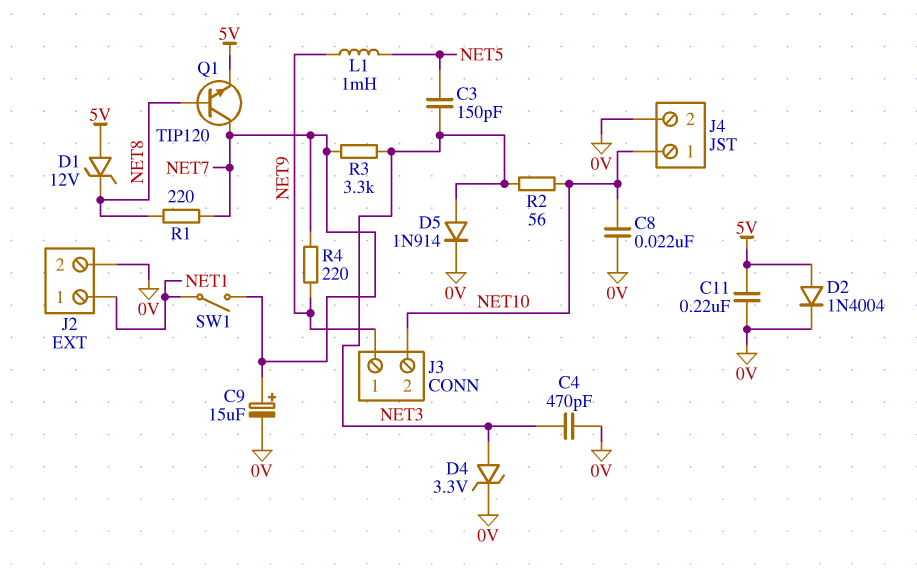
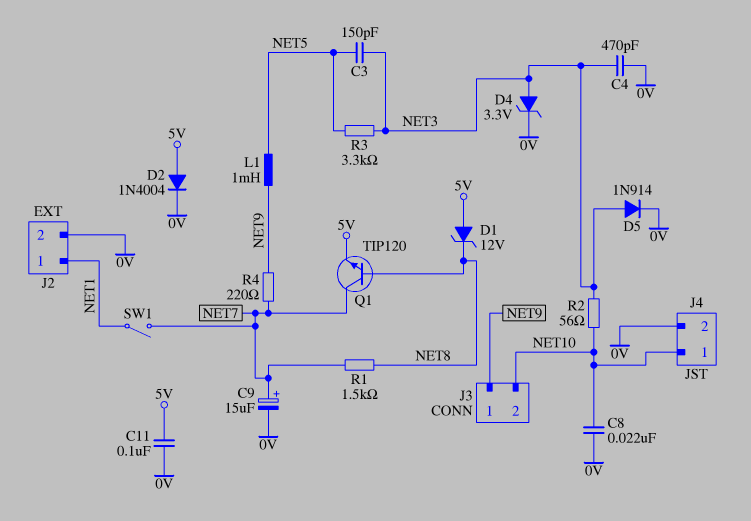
C11: 220nF (0V, 5V) -> 100nF (0V, 5V)
R1: 220 (NET7, NET8) -> 1.5k (NET7, NET8)
R3: 3.3k (NET3, NET7) -> 3.3k (NET3, NET5)

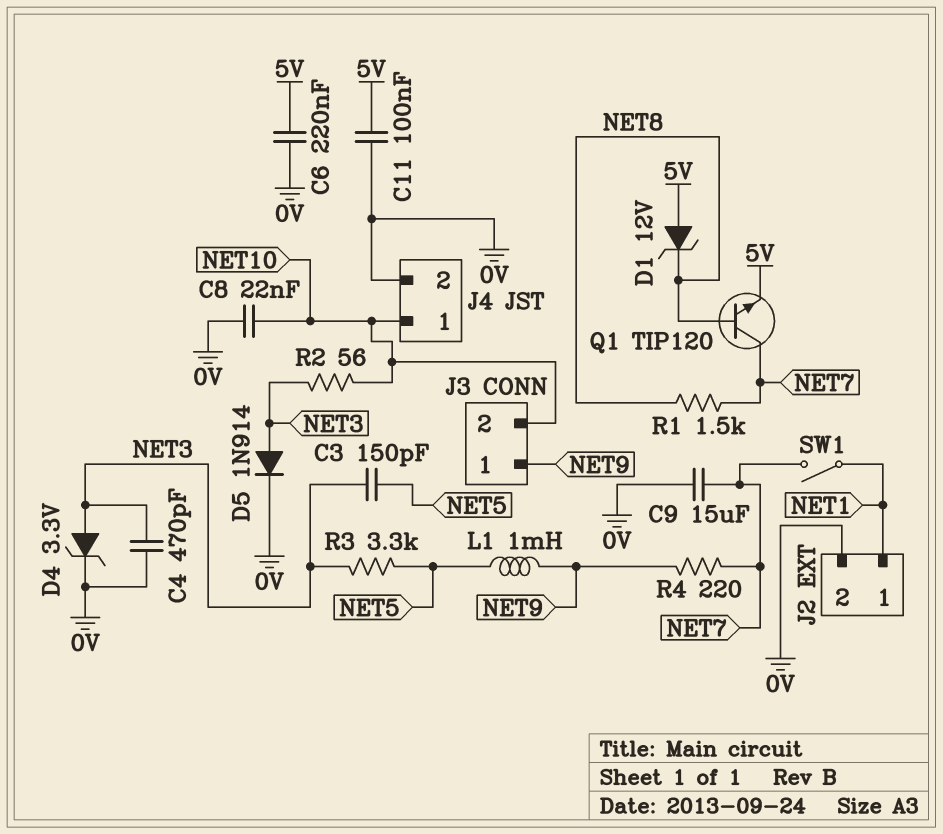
C6: none -> 220nF (0V, 5V)
C9: 15uF (plus NET7, minus 0V) -> 15uF (0V, NET7)
D2: diode 1N4004 (A 5V, K 0V) -> none

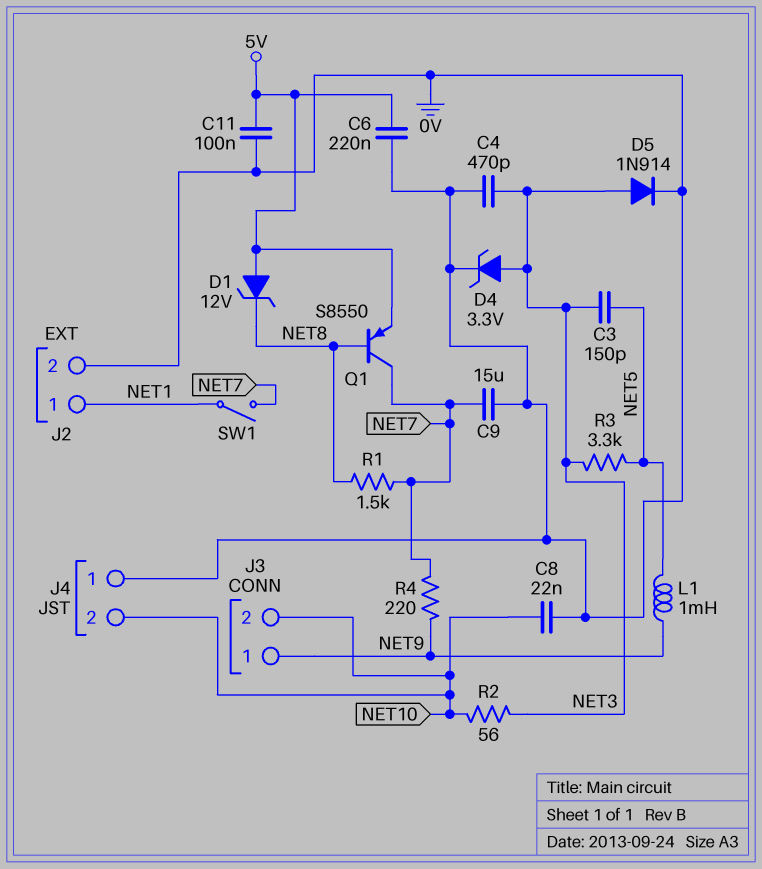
J4 pin 1: NET10 -> 0V
J4 pin 2: 0V -> NET10
Q1: NPN TIP120 (B NET8, C NET7, E 5V) -> PNP S8550 (B NET8, C NET7, E 5V)

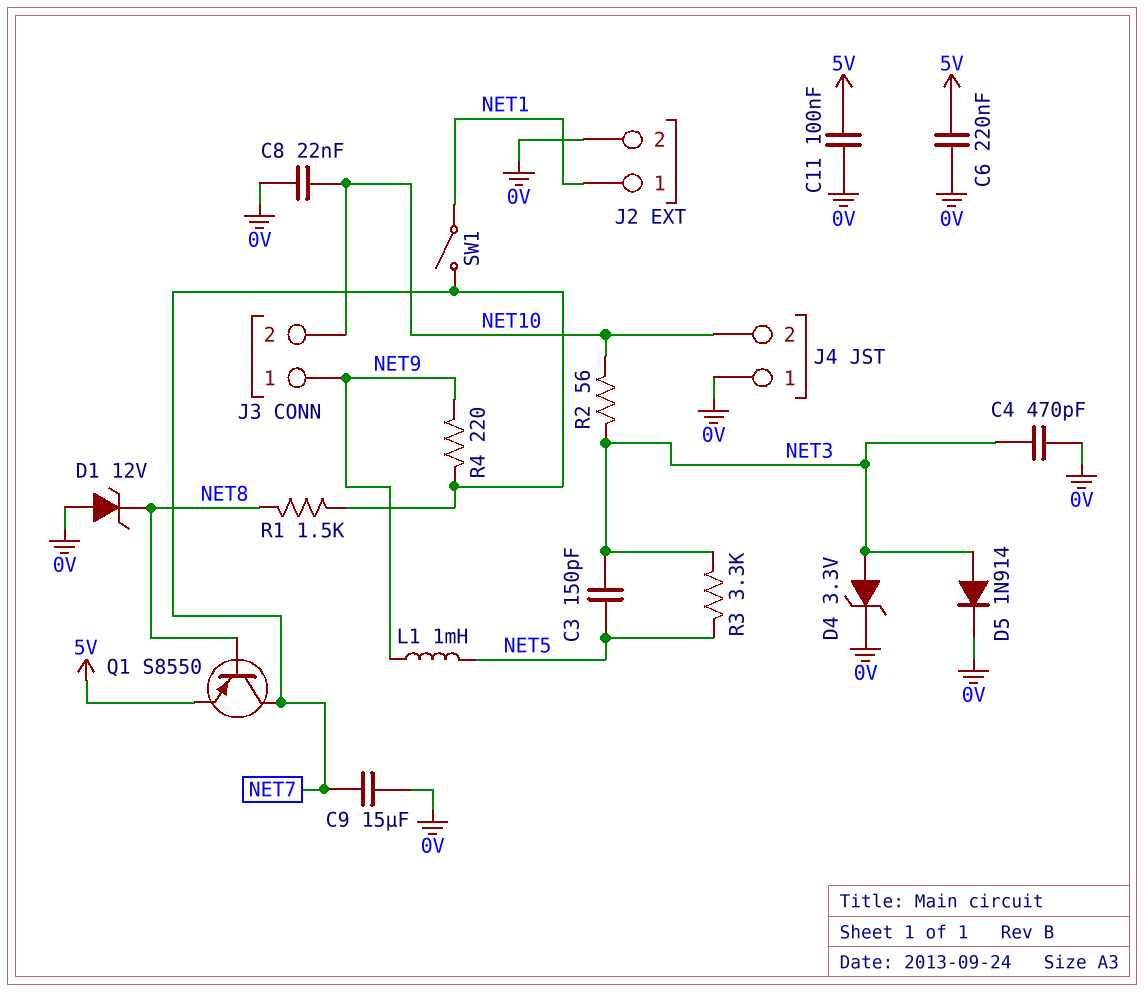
D1: zener 12V (A 5V, K NET8) -> zener 12V (A 0V, K NET8)

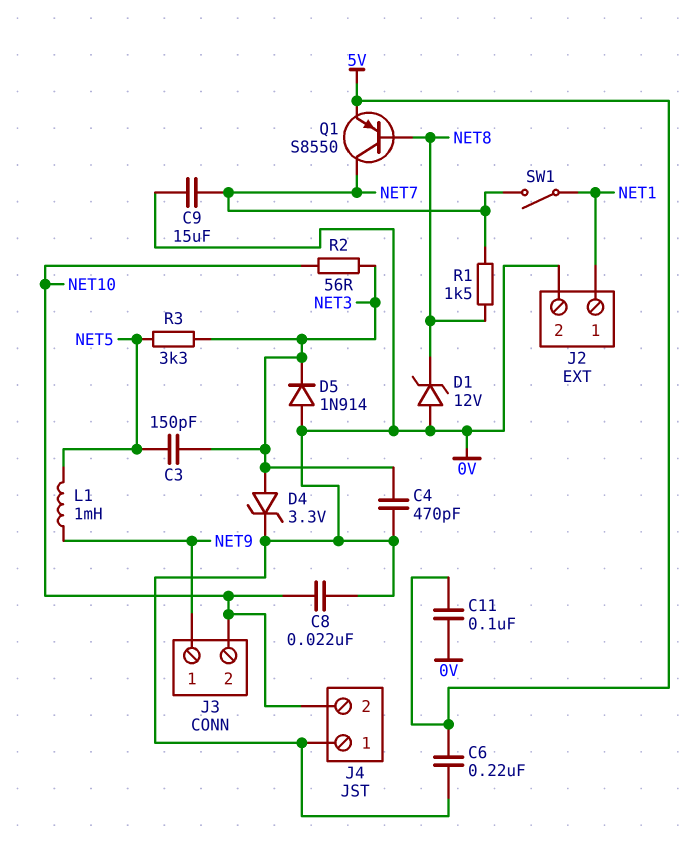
D5: diode 1N914 (A NET3, K 0V) -> diode 1N914 (A 0V, K NET3)
R4: 220 (NET7, NET9) -> none

